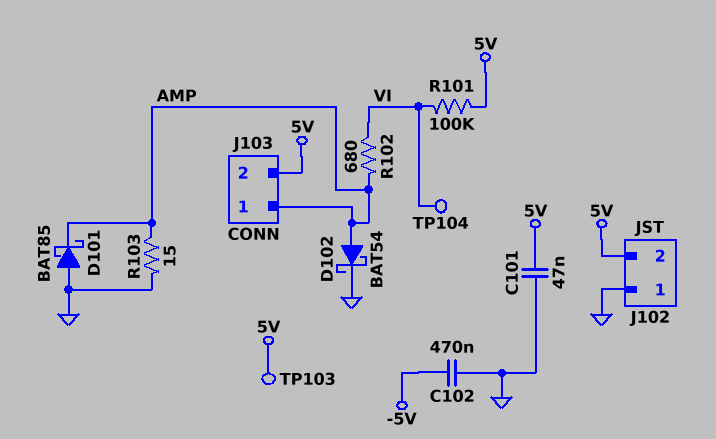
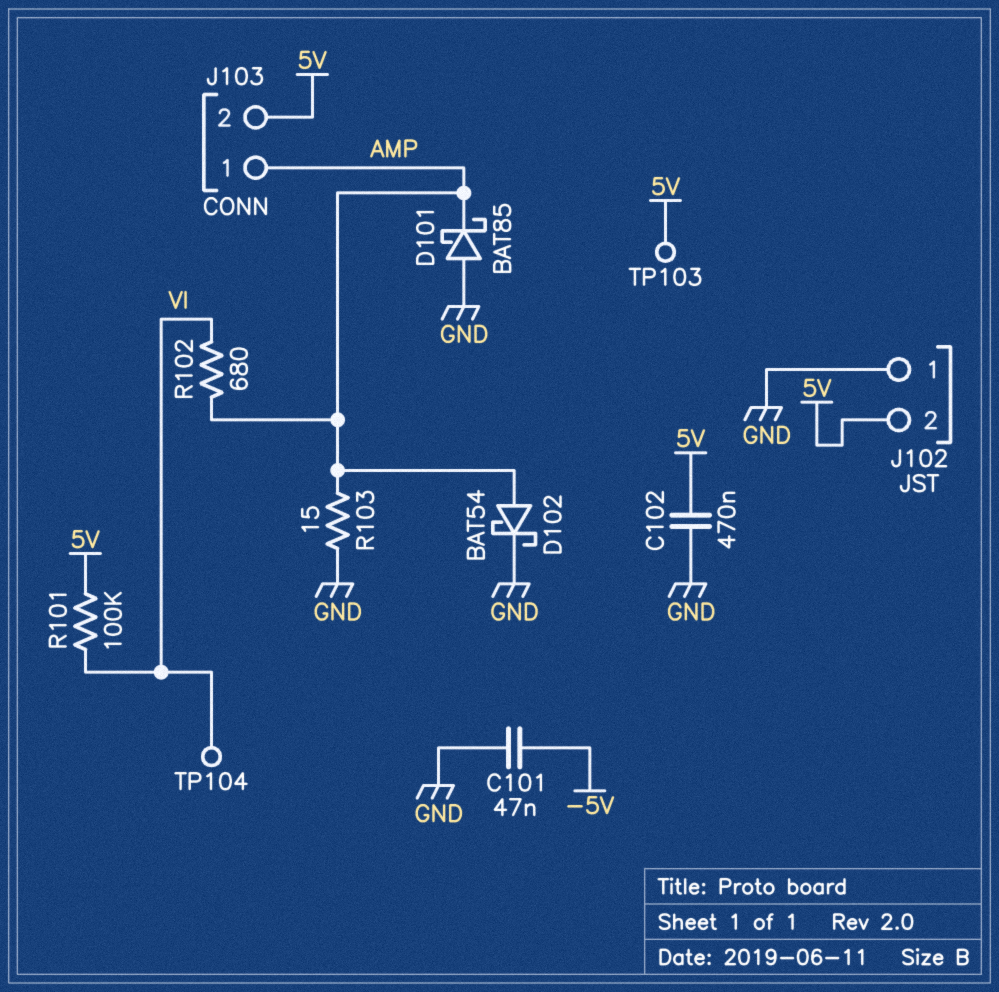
C101: 47nF (5V, GND) -> 47nF (-5V, GND)
C102: 470nF (-5V, GND) -> 470nF (5V, GND)

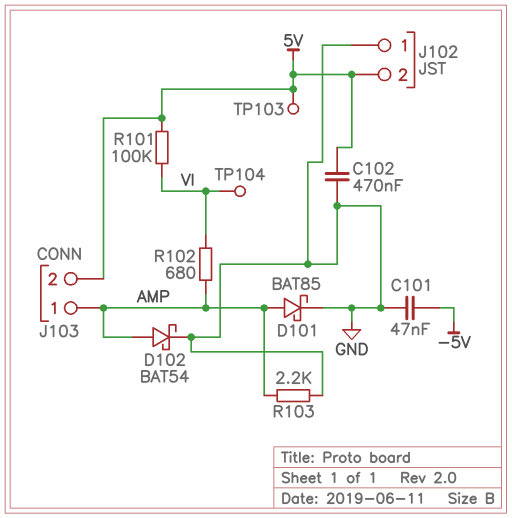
D101: schottky BAT85 (A GND, K AMP) -> schottky BAT85 (A AMP, K GND)
R103: 15 (AMP, GND) -> 2.2k (AMP, GND)

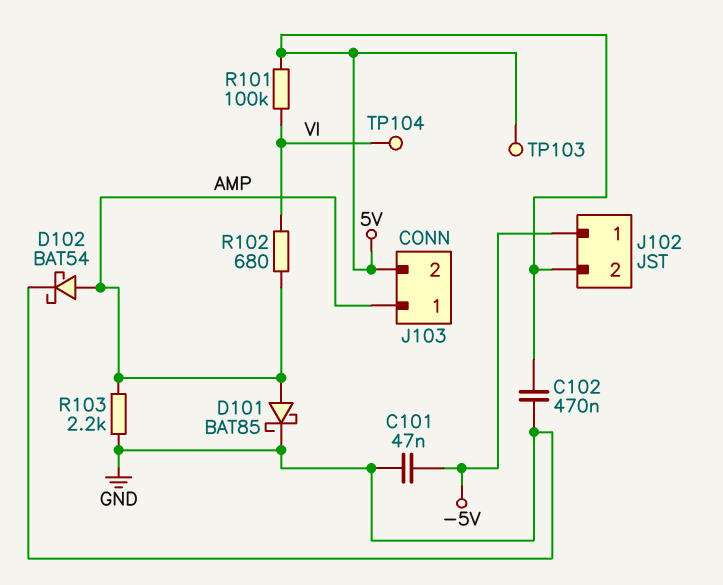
J102 pin 1: GND -> -5V

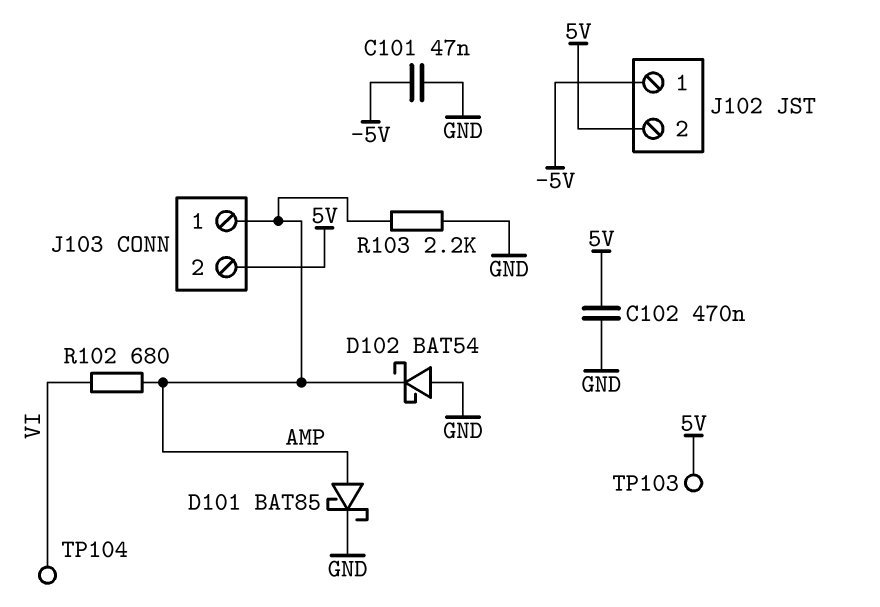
D102: schottky BAT54 (A AMP, K GND) -> schottky BAT54 (A GND, K AMP)
R101: 100k (5V, VI) -> none

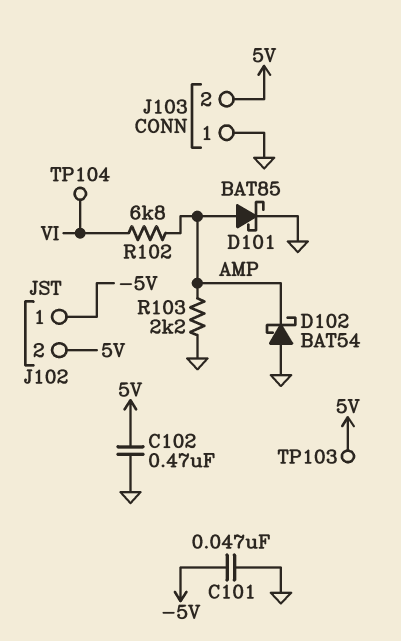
J103 pin 1: AMP -> GND
R102: 680 (AMP, VI) -> 6.8k (AMP, VI)

